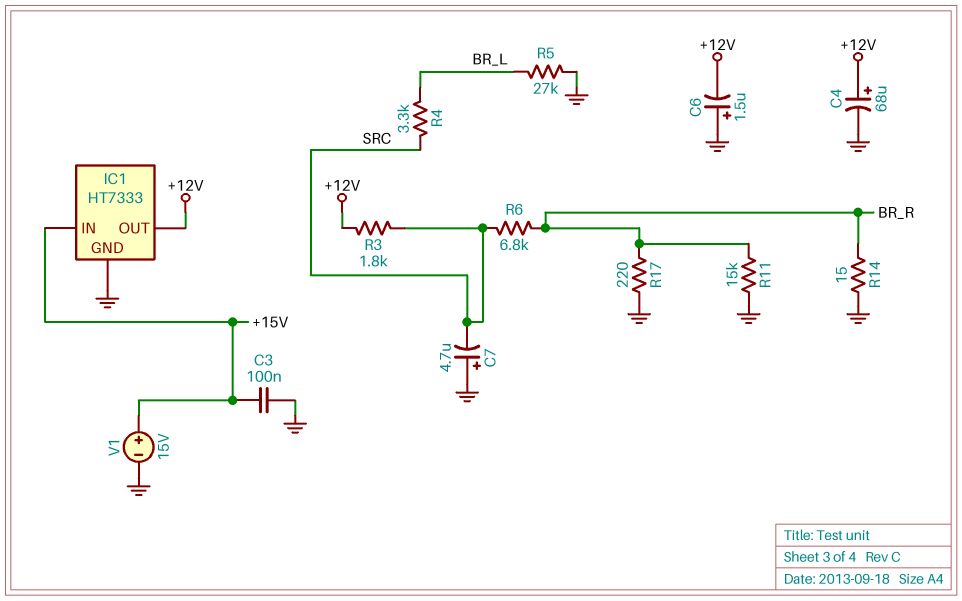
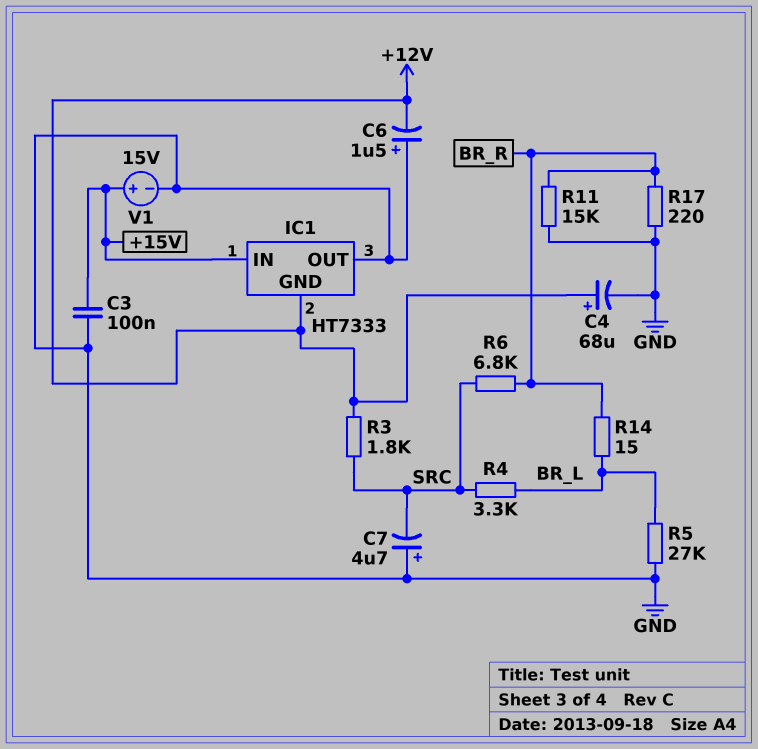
IC1 pin GND: GND -> +12V
IC1 pin OUT: +12V -> GND
R14: 15 (BR_R, GND) -> 15 (BR_L, BR_R)

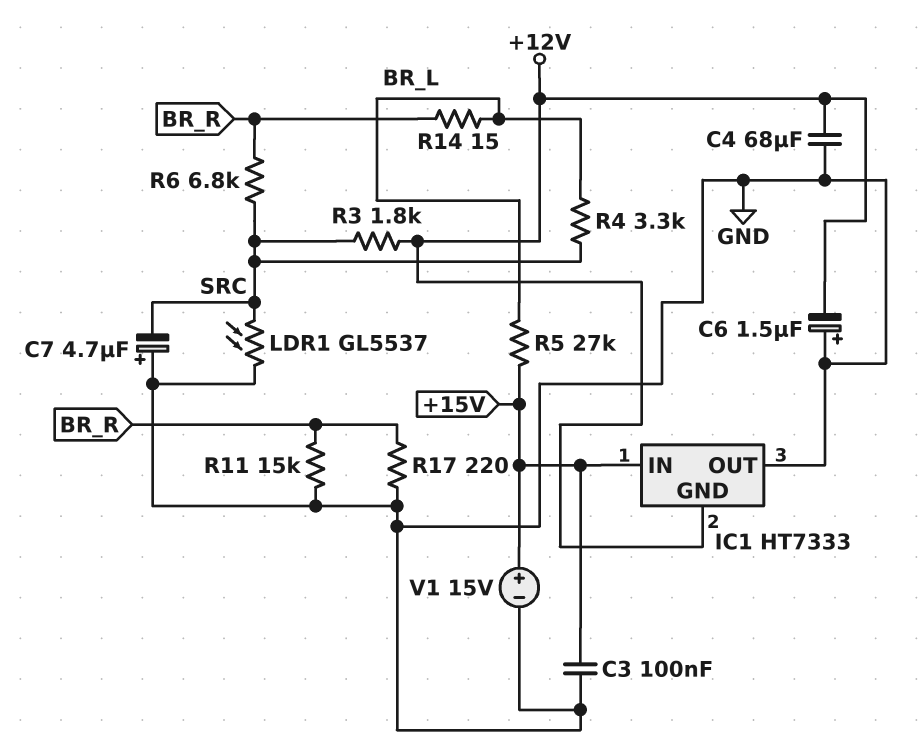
C4: 68uF (plus +12V, minus GND) -> 68uF (+12V, GND)
LDR1: none -> GL5537 (GND, SRC)
R5: 27k (BR_L, GND) -> 27k (+15V, BR_L)

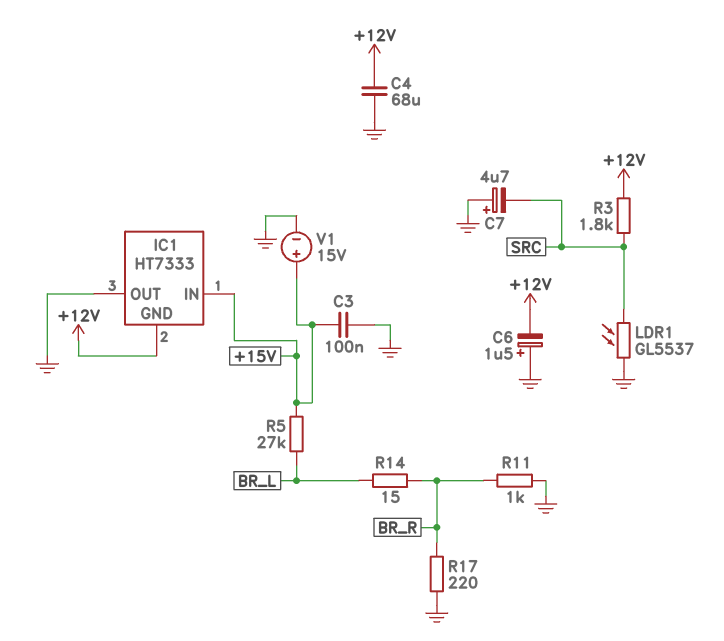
R4: 3.3k (BR_L, SRC) -> none
R6: 6.8k (BR_R, SRC) -> none
R11: 15k (BR_R, GND) -> 1k (BR_R, GND)

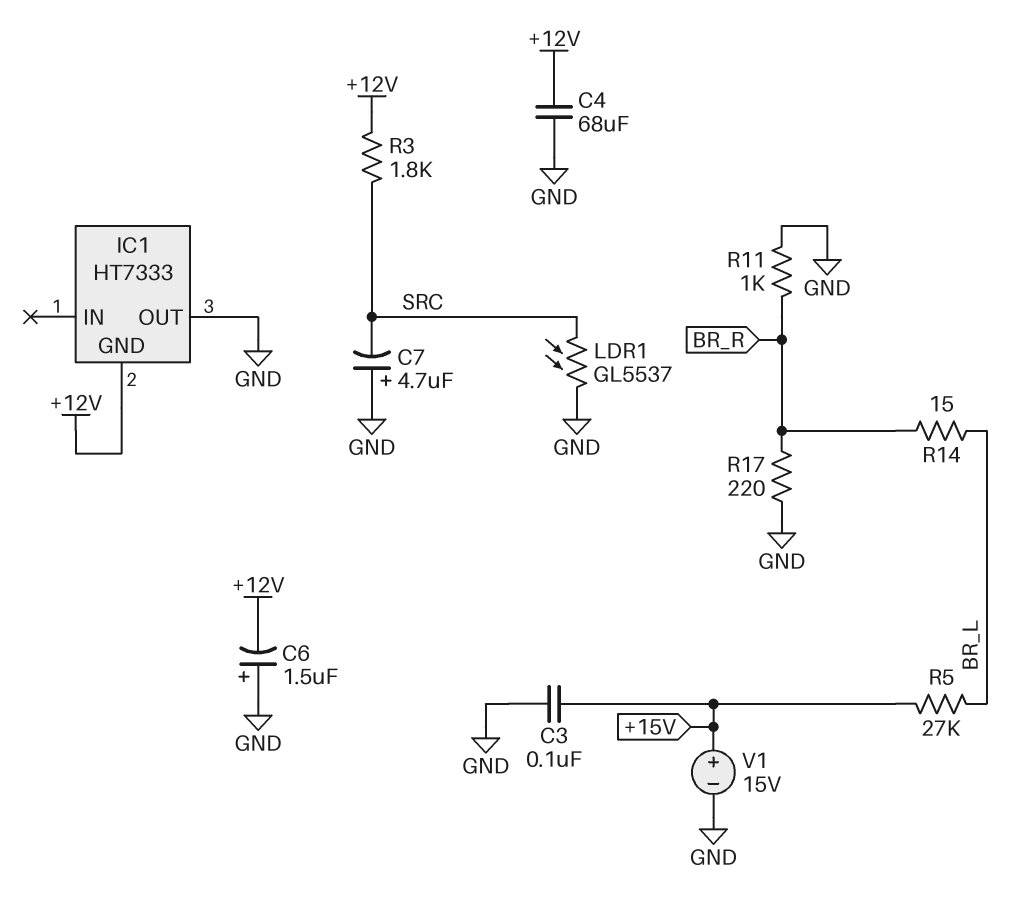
IC1 pin IN: +15V -> none

